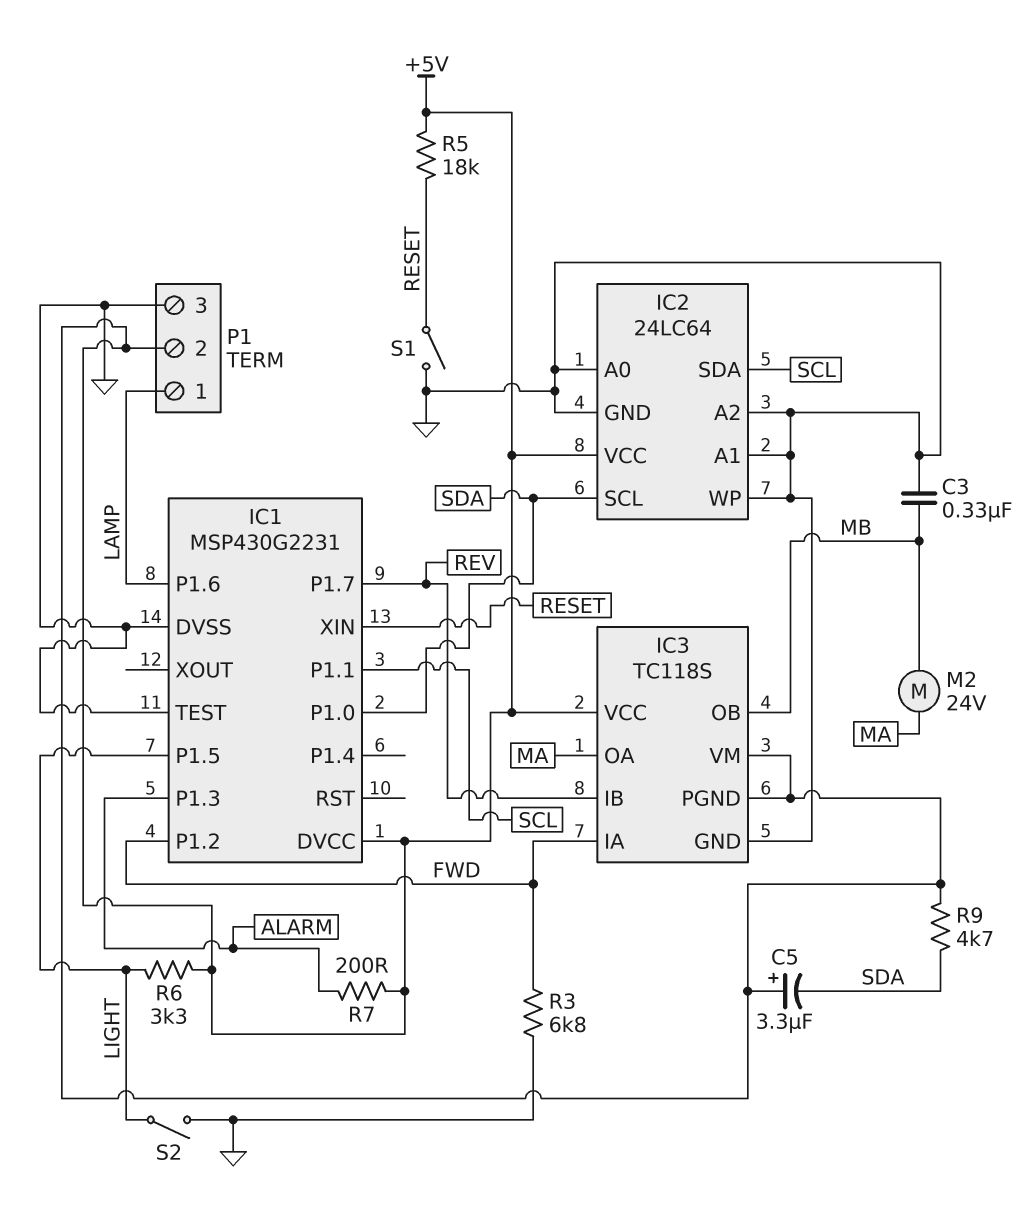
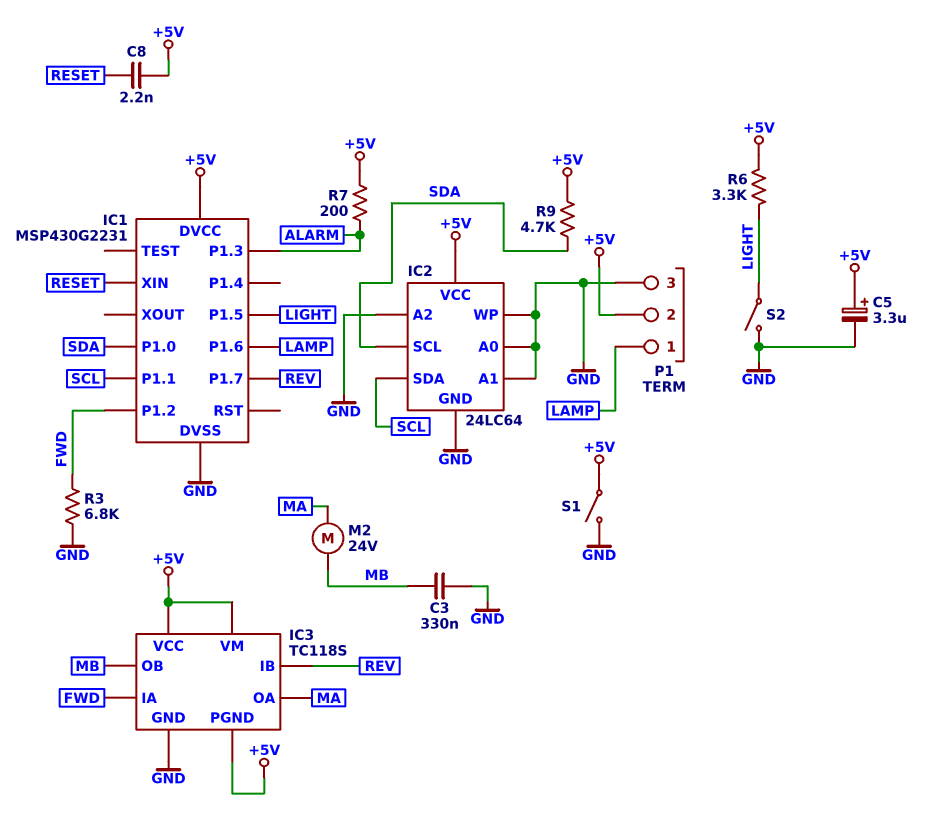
C5: 3.3uF (plus +5V, minus SDA) -> 3.3uF (plus +5V, minus GND)
C8: none -> 2.2nF (+5V, RESET)
IC1 pin TEST: GND -> none
R5: 18k (+5V, RESET) -> none
S1: switch (GND, RESET) -> switch (+5V, GND)

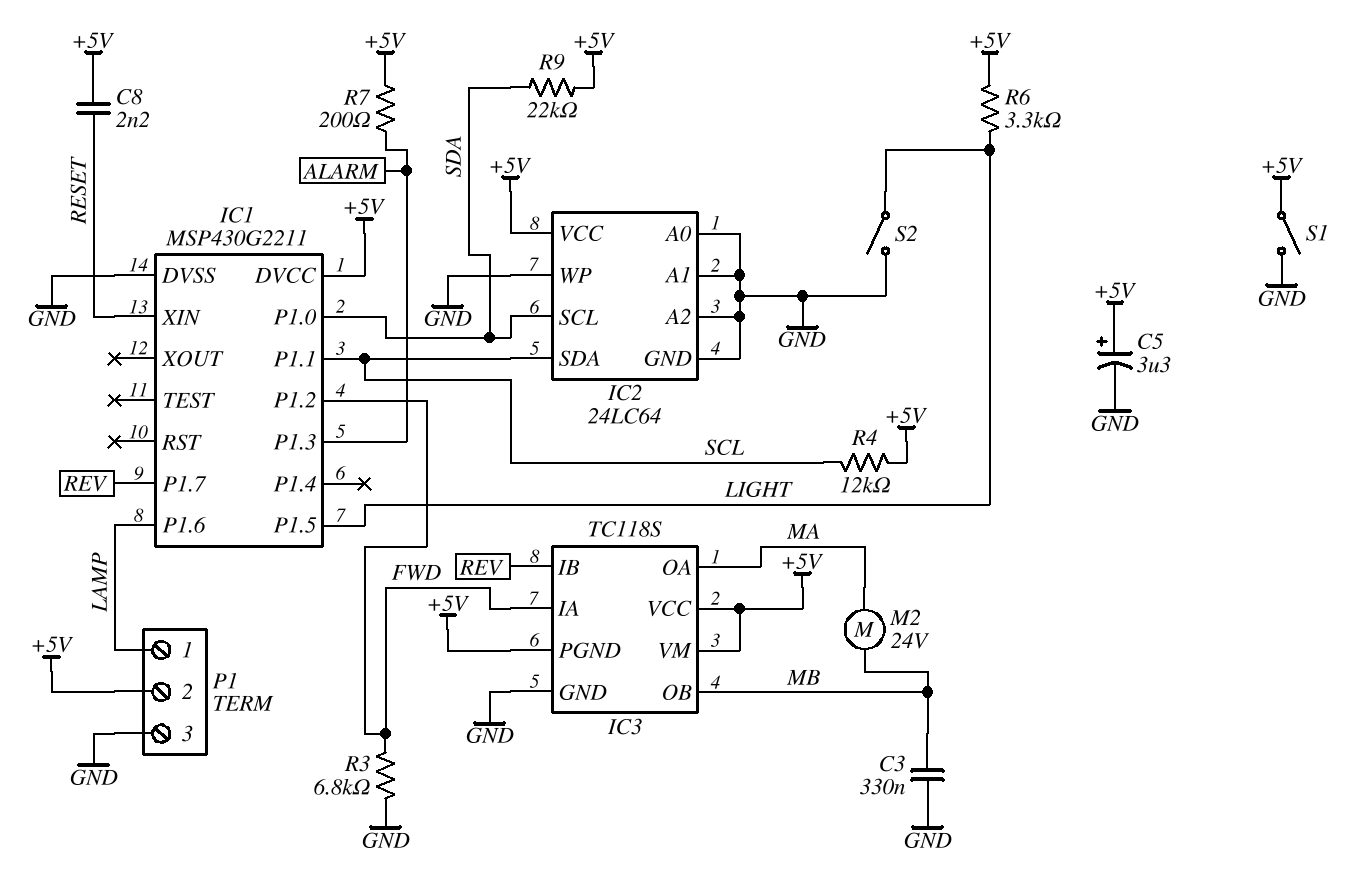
IC1: MSP430G2231 -> MSP430G2211
R4: none -> 12k (+5V, SCL)
R9: 4.7k (+5V, SDA) -> 22k (+5V, SDA)

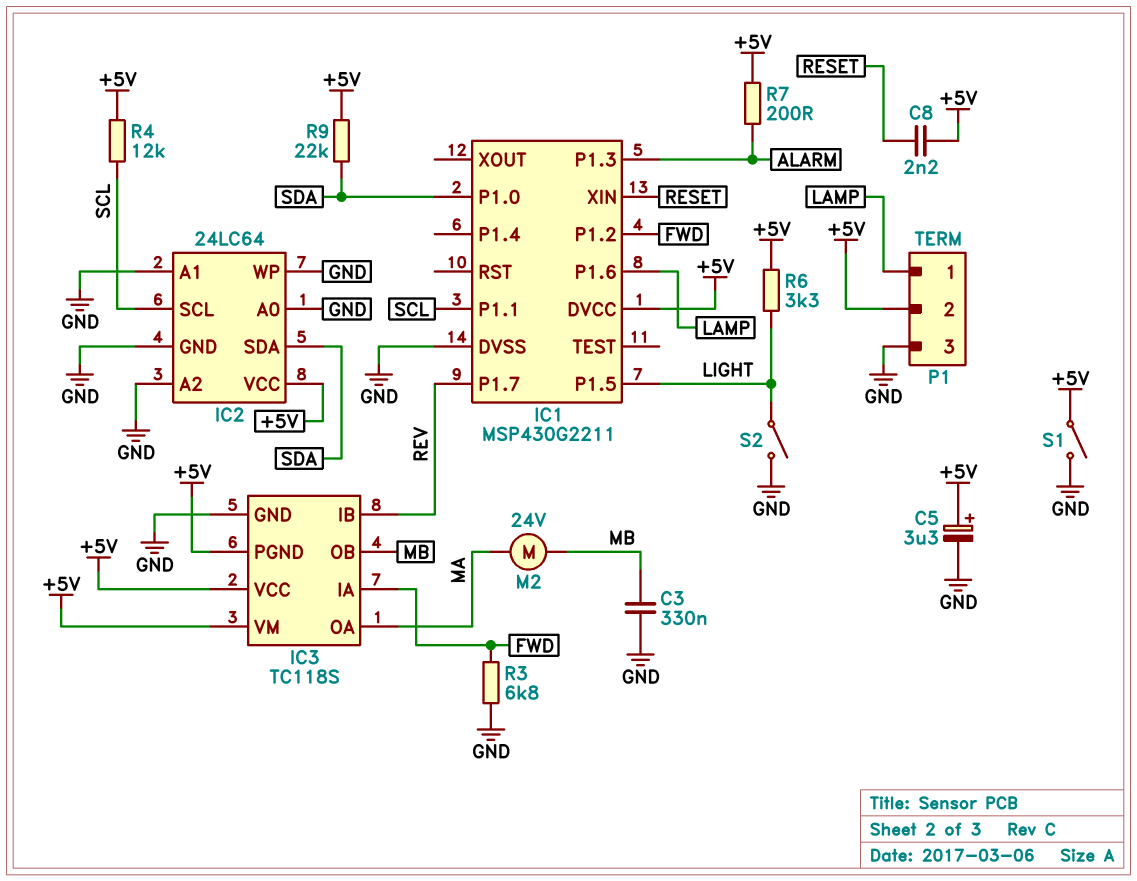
IC2 pin SCL: SDA -> SCL
IC2 pin SDA: SCL -> SDA

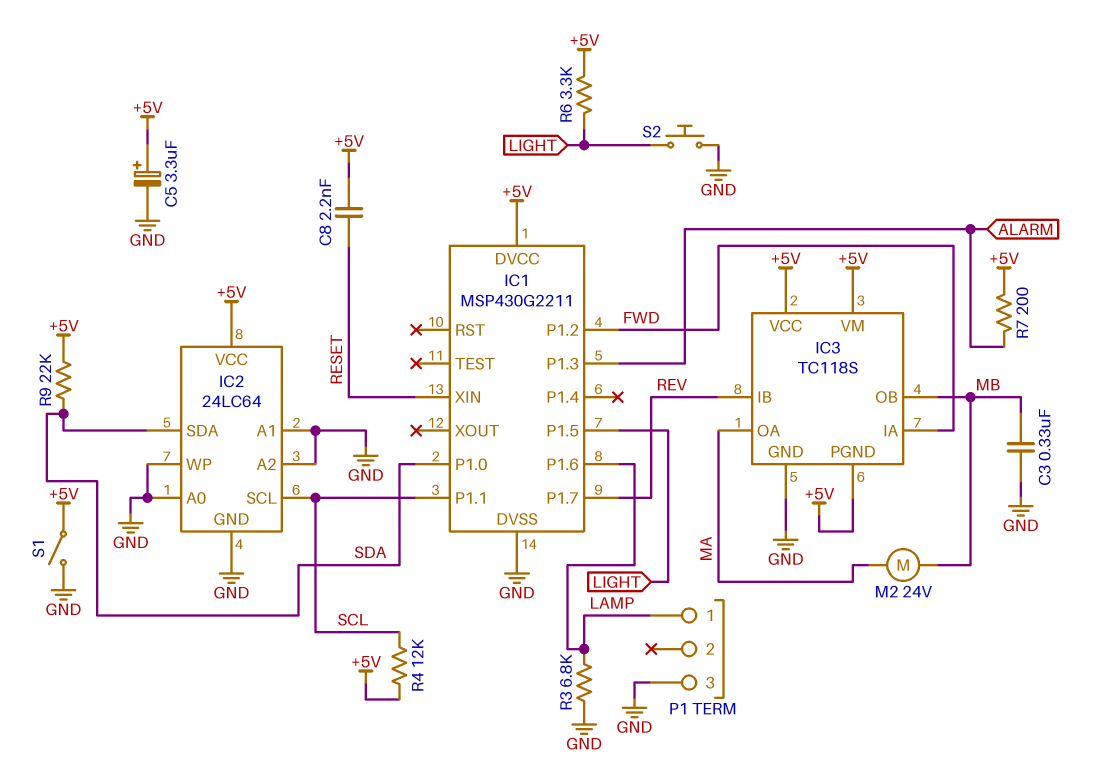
P1 pin 2: +5V -> none
R3: 6.8k (FWD, GND) -> 6.8k (GND, LAMP)
S2: switch (GND, LIGHT) -> button (GND, LIGHT)

